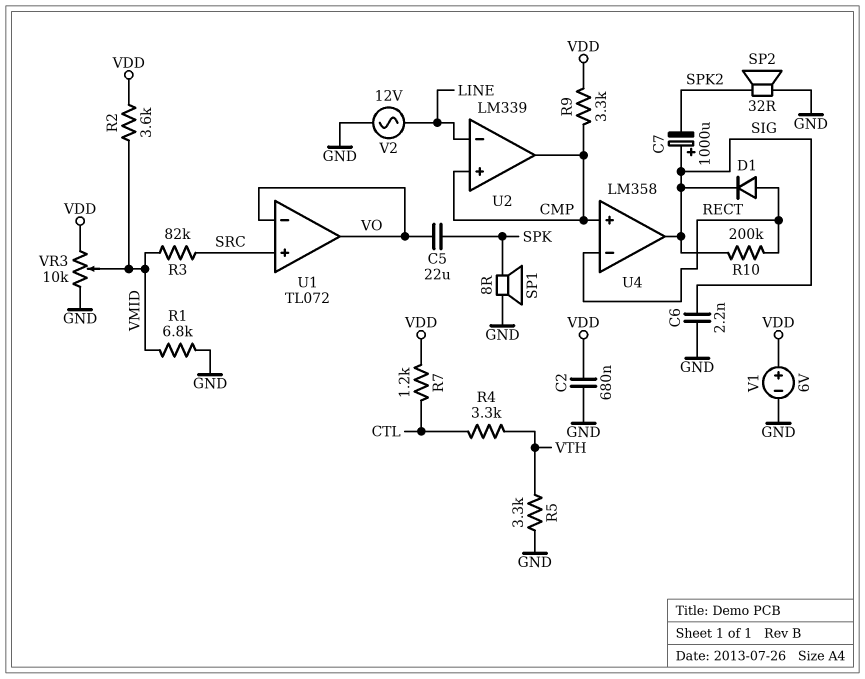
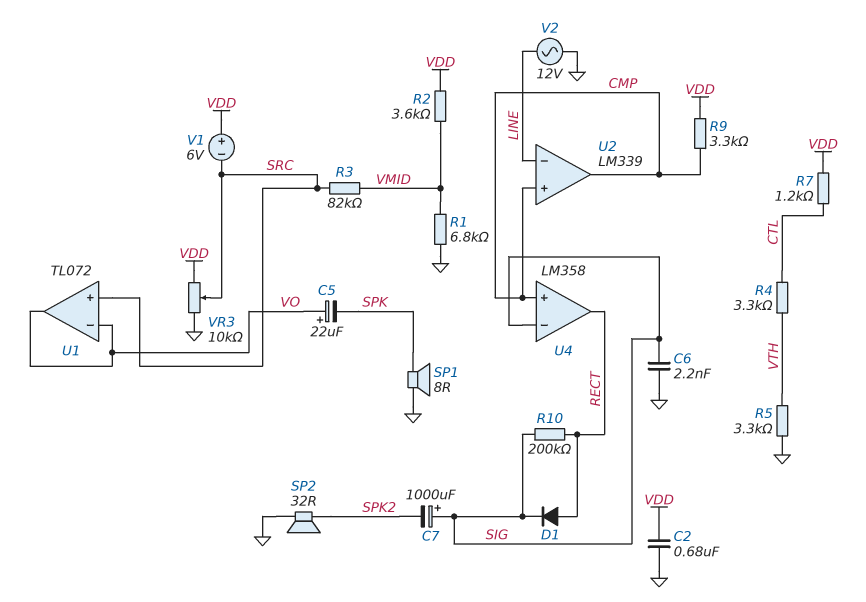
C5: 22uF (SPK, VO) -> 22uF (plus VO, minus SPK)
U4 pin in-: RECT -> SIG
U4 pin out: SIG -> RECT
V1: 6V (plus VDD, minus GND) -> 6V (plus VDD, minus SRC)
VR3: 10k (GND, VDD, wiper VMID) -> 10k (GND, VDD, wiper SRC)

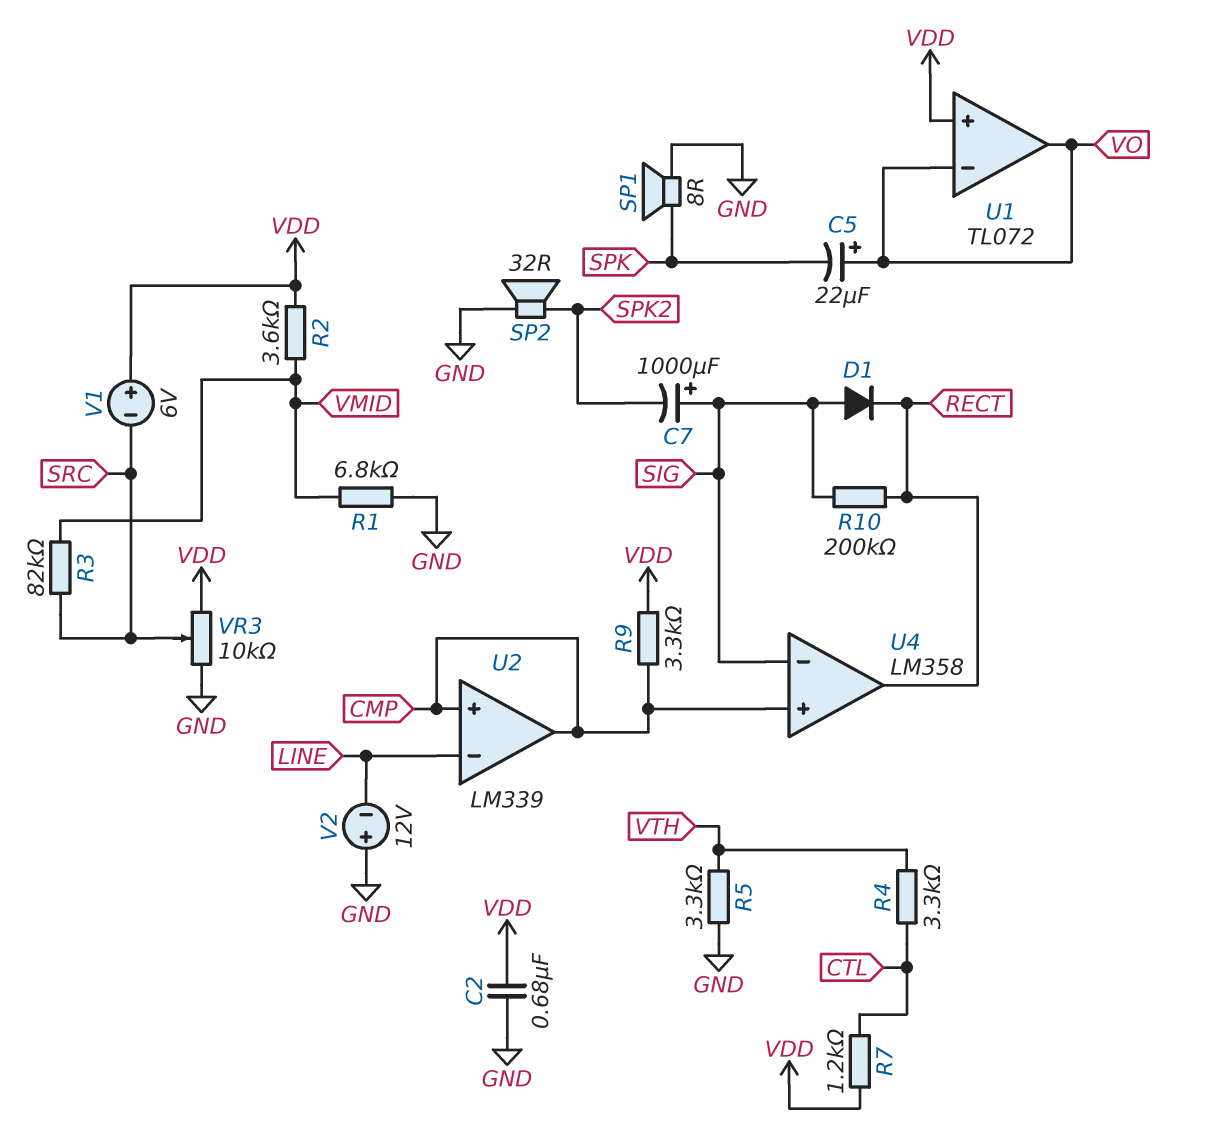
C6: 2.2nF (GND, SIG) -> none
D1: diode (A RECT, K SIG) -> diode (A SIG, K RECT)
U1 pin in+: SRC -> VDD
V2: AC 12V (GND, LINE) -> 12V (plus GND, minus LINE)

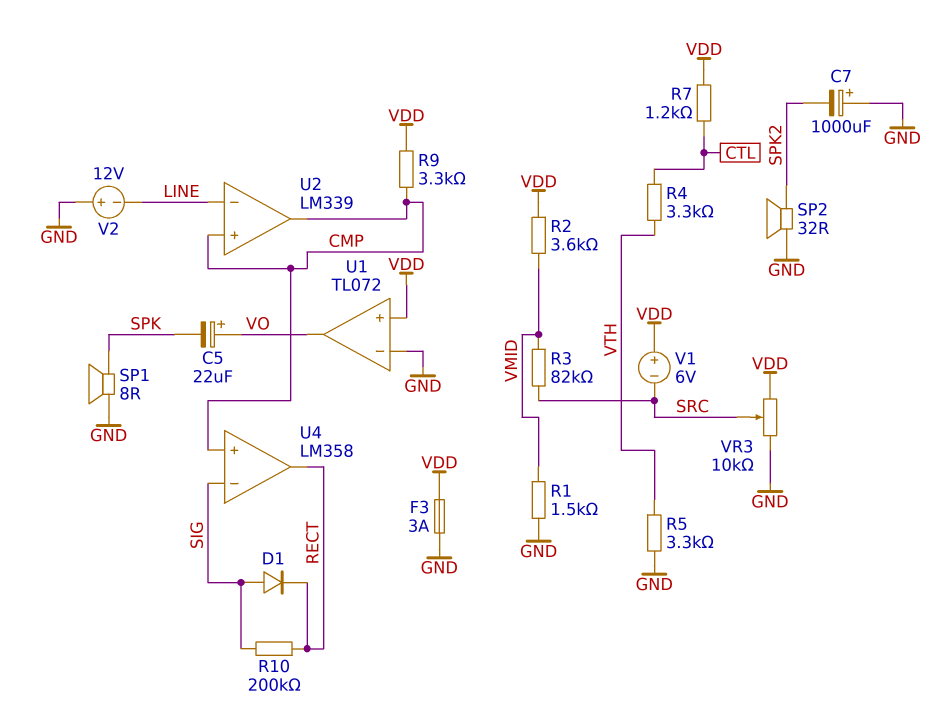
C2: 680nF (GND, VDD) -> none
C7: 1000uF (plus SIG, minus SPK2) -> 1000uF (plus GND, minus SPK2)
F3: none -> 3A (GND, VDD)
R1: 6.8k (GND, VMID) -> 1.5k (GND, VMID)
U1 pin in-: VO -> GND

